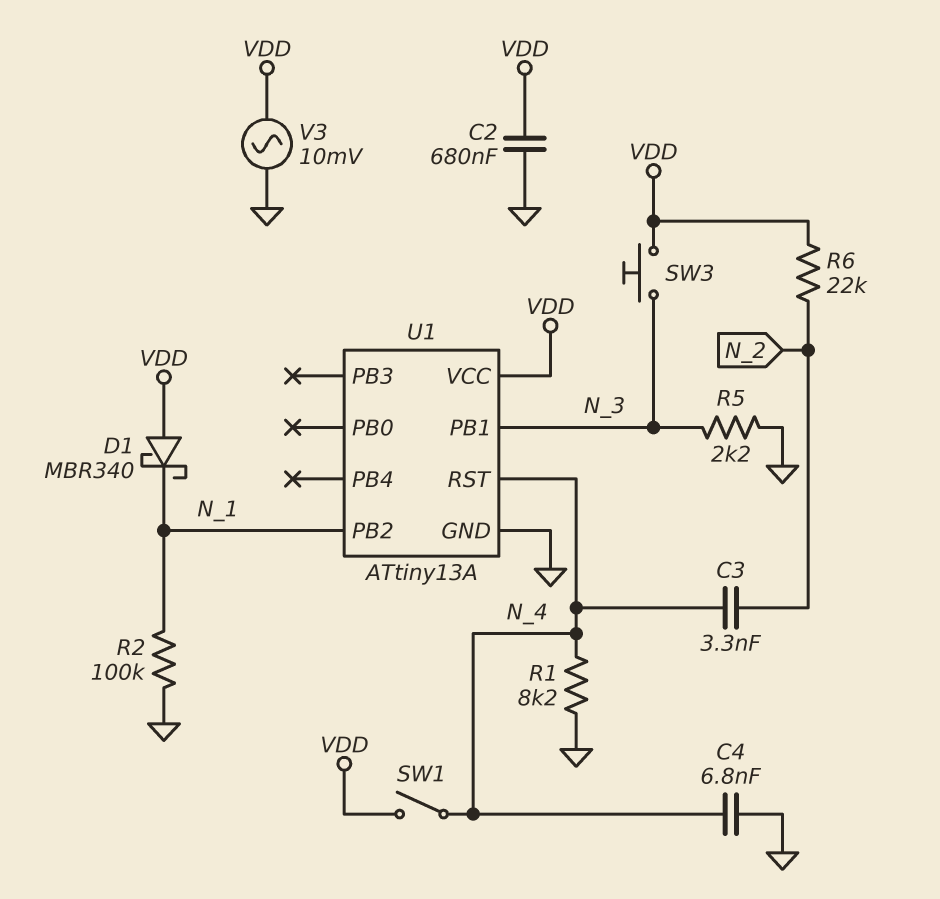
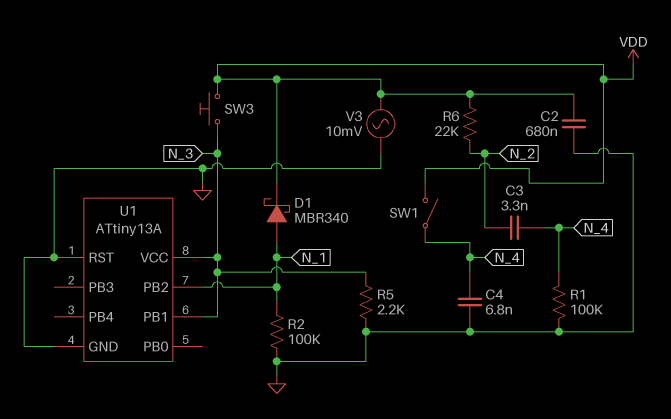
D1: schottky MBR340 (A VDD, K N_1) -> schottky MBR340 (A N_1, K VDD)
R1: 8.2k (GND, N_4) -> 100k (GND, N_4)
U1 pin RST: N_4 -> GND
U1 pin VCC: VDD -> N_3

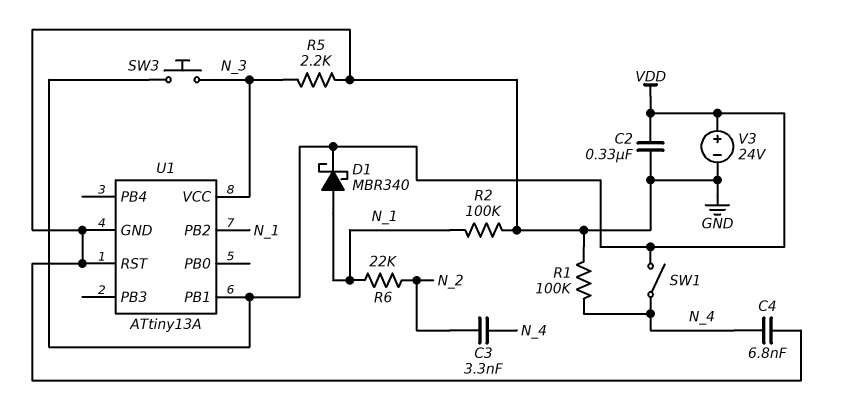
C2: 680nF (GND, VDD) -> 330nF (GND, VDD)
R6: 22k (N_2, VDD) -> 22k (N_1, N_2)
U1 pin PB1: N_3 -> VDD
V3: AC 10mV (GND, VDD) -> 24V (plus VDD, minus GND)

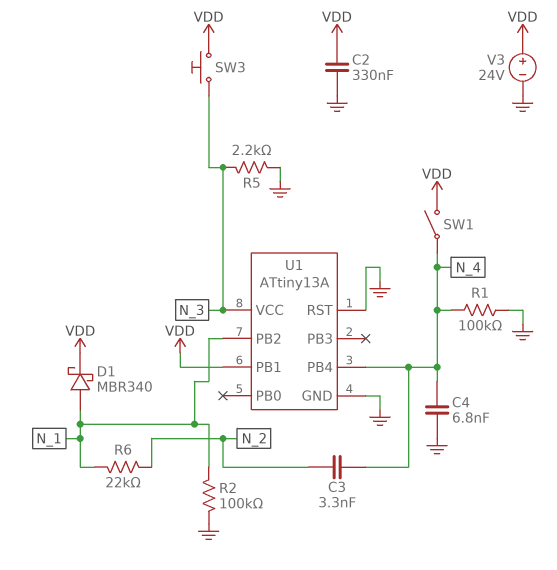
U1 pin PB4: none -> N_4

